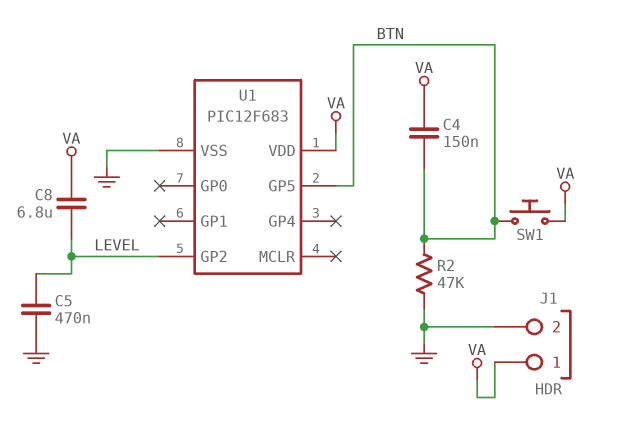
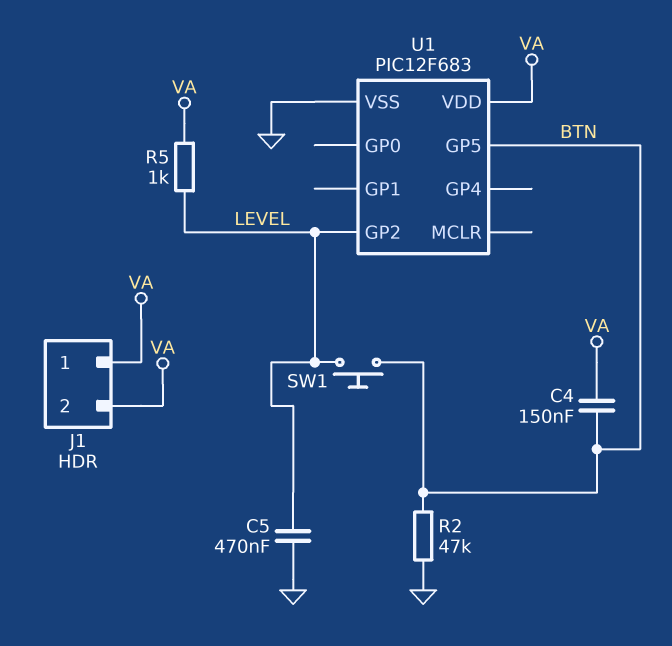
C8: 6.8uF (LEVEL, VA) -> none
J1 pin 2: GND -> VA
R5: none -> 1k (LEVEL, VA)
SW1: button (BTN, VA) -> button (BTN, LEVEL)

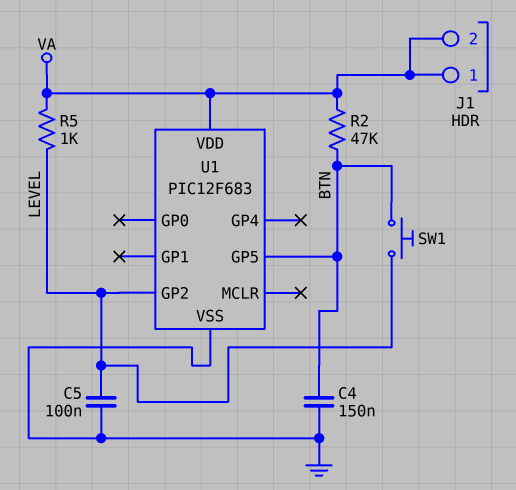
C4: 150nF (BTN, VA) -> 150nF (BTN, GND)
C5: 470nF (GND, LEVEL) -> 100nF (GND, LEVEL)
R2: 47k (BTN, GND) -> 47k (BTN, VA)

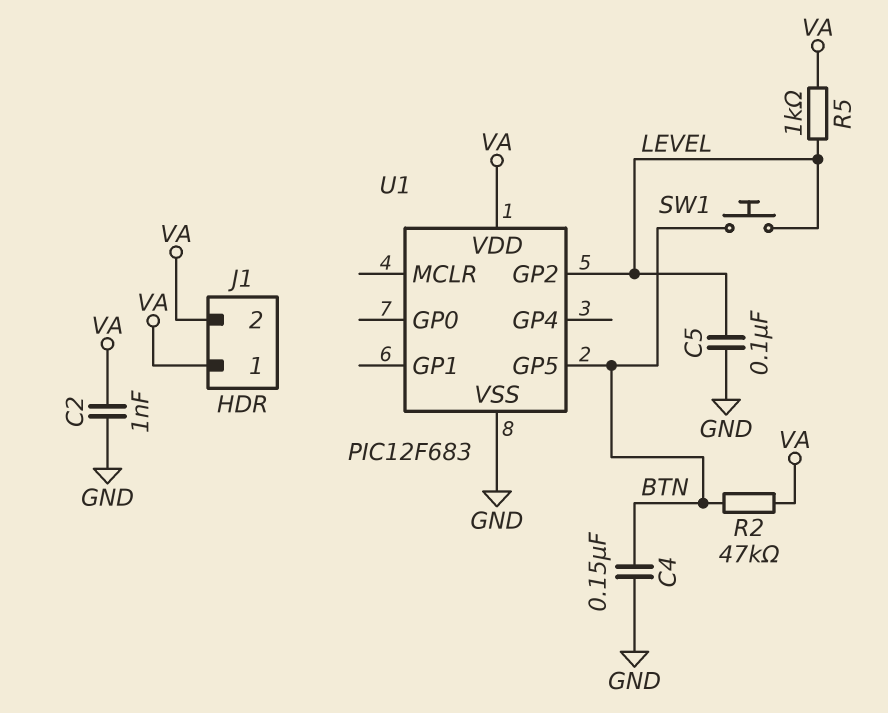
C2: none -> 1nF (GND, VA)

